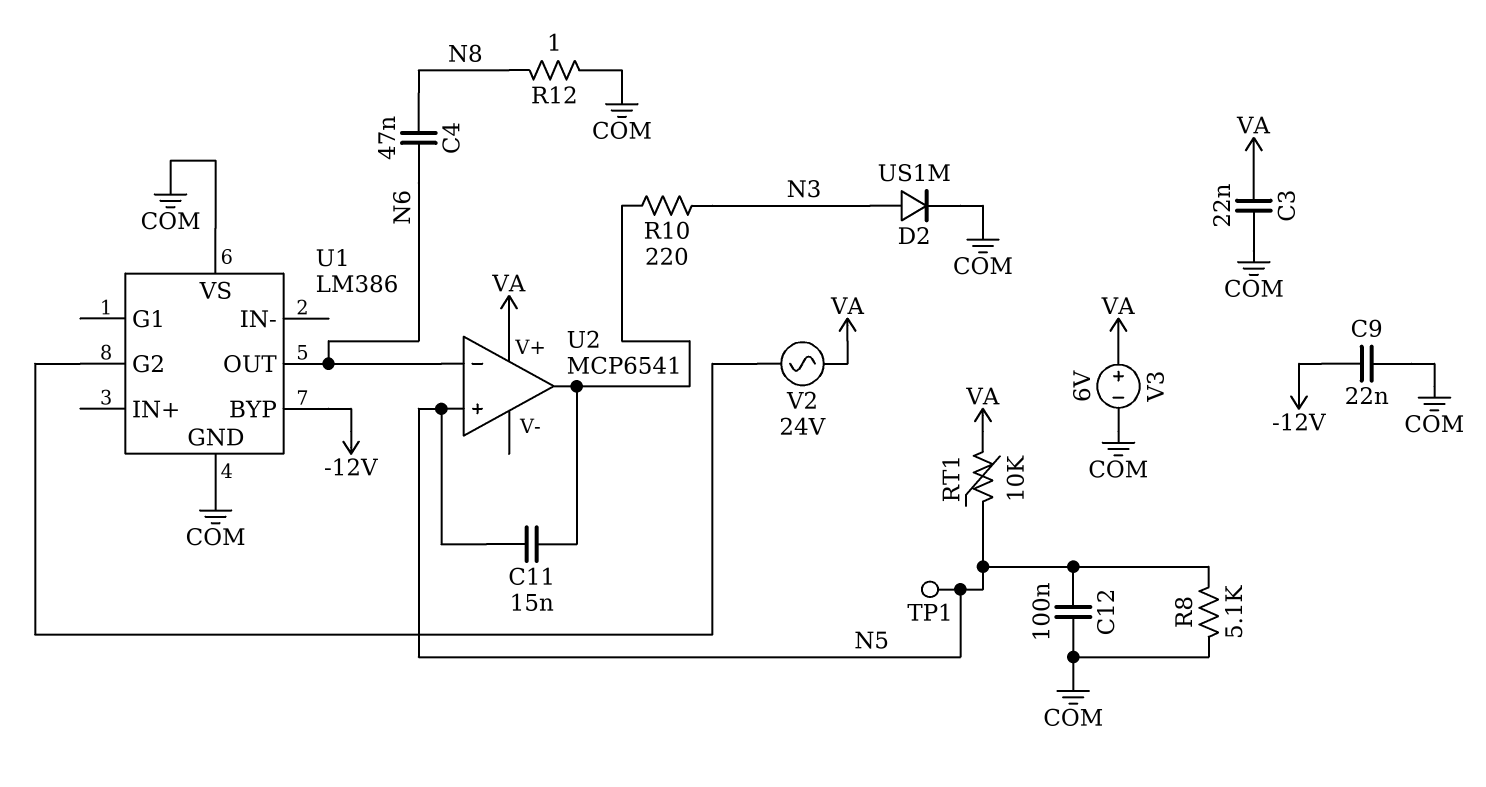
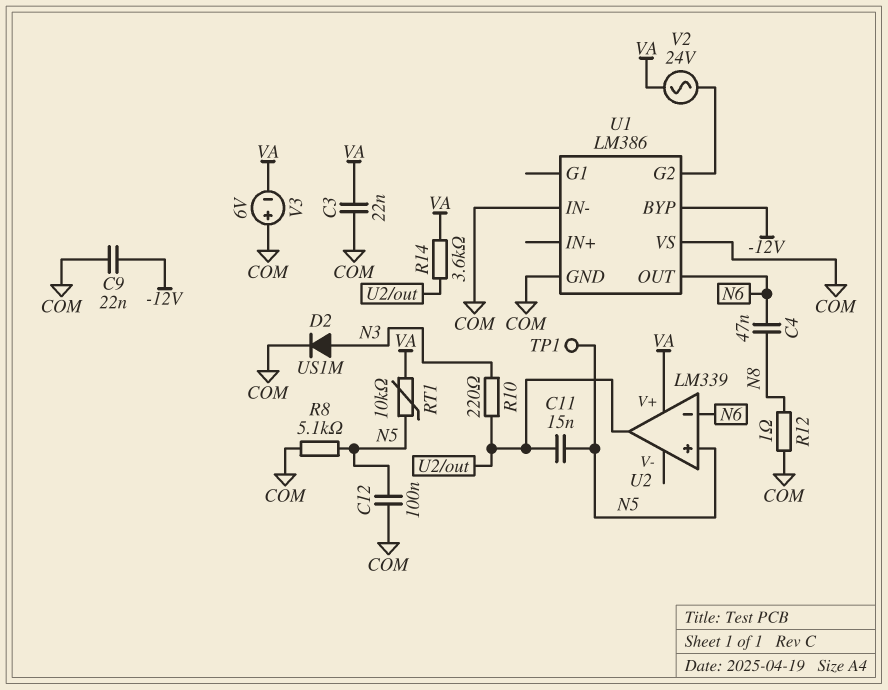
R14: none -> 3.6k (U2/out, VA)
U1 pin IN-: none -> COM
U2: MCP6541 -> LM339
V3: 6V (plus VA, minus COM) -> 6V (plus COM, minus VA)

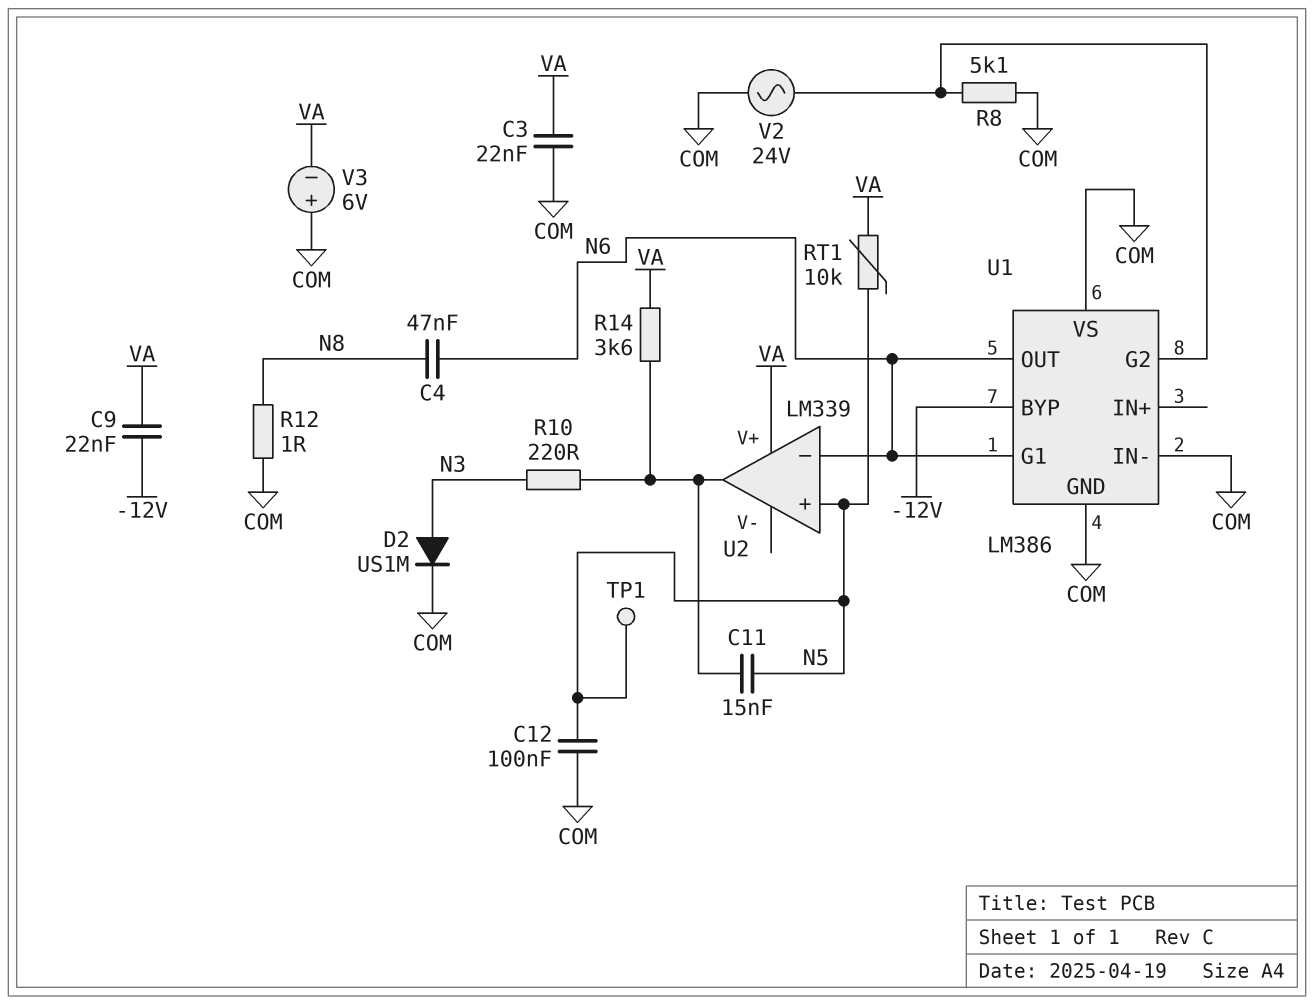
C9: 22nF (-12V, COM) -> 22nF (-12V, VA)
R8: 5.1k (COM, N5) -> 5.1k (COM, U1/G2)
U1 pin G1: none -> N6
V2: AC 24V (U1/G2, VA) -> AC 24V (COM, U1/G2)

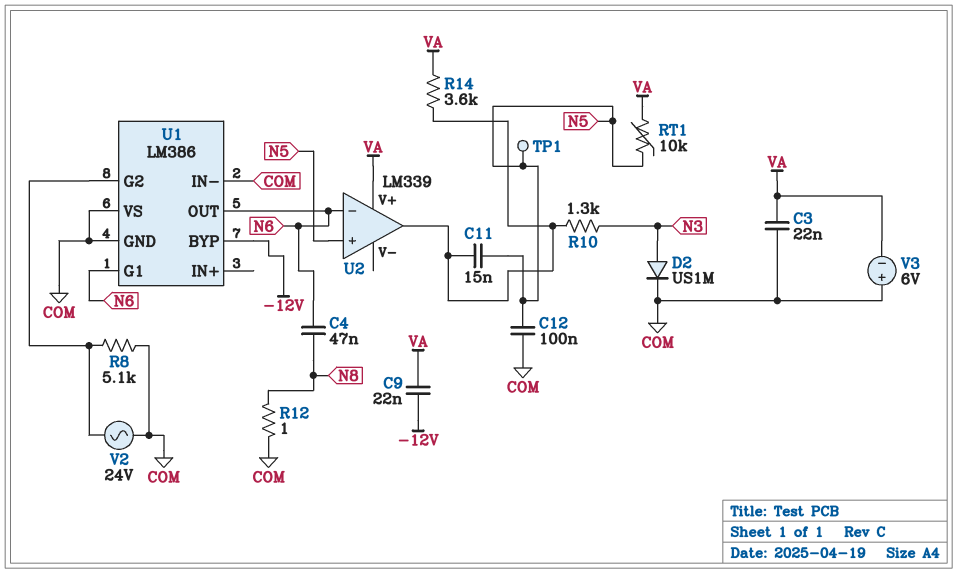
R10: 220 (N3, U2/out) -> 1.3k (N3, U2/out)

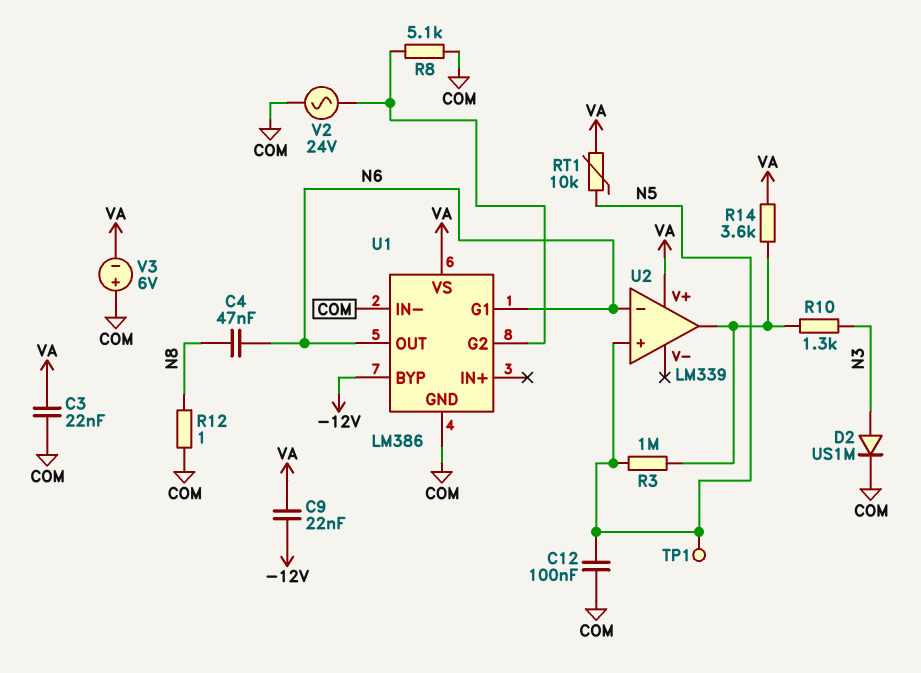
C11: 15nF (N5, U2/out) -> none
R3: none -> 1M (N5, U2/out)
U1 pin VS: COM -> VA

